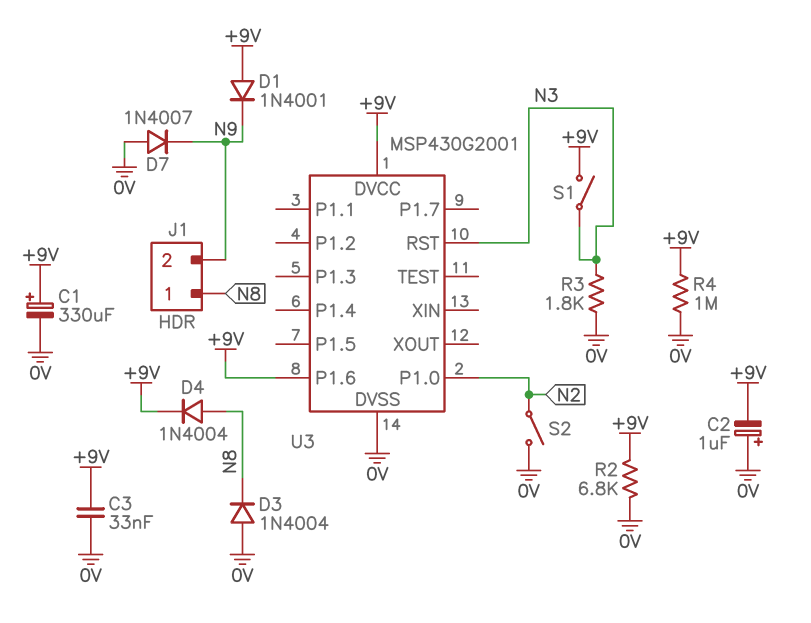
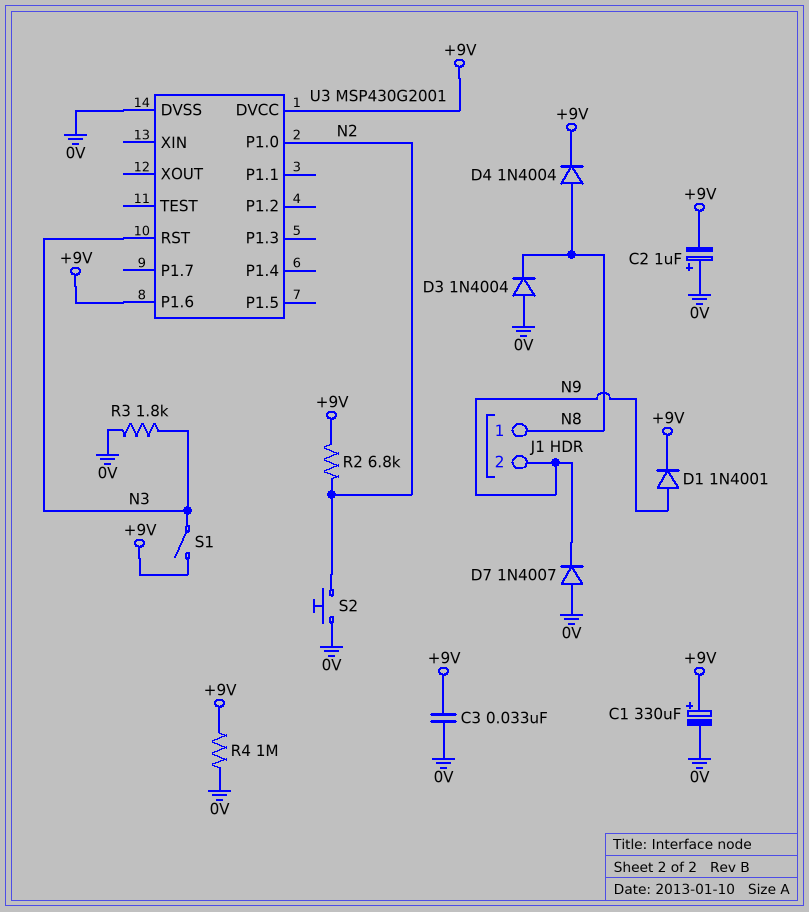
D1: diode 1N4001 (A +9V, K N9) -> diode 1N4001 (A N9, K +9V)
R2: 6.8k (+9V, 0V) -> 6.8k (+9V, N2)
S2: switch (0V, N2) -> button (0V, N2)

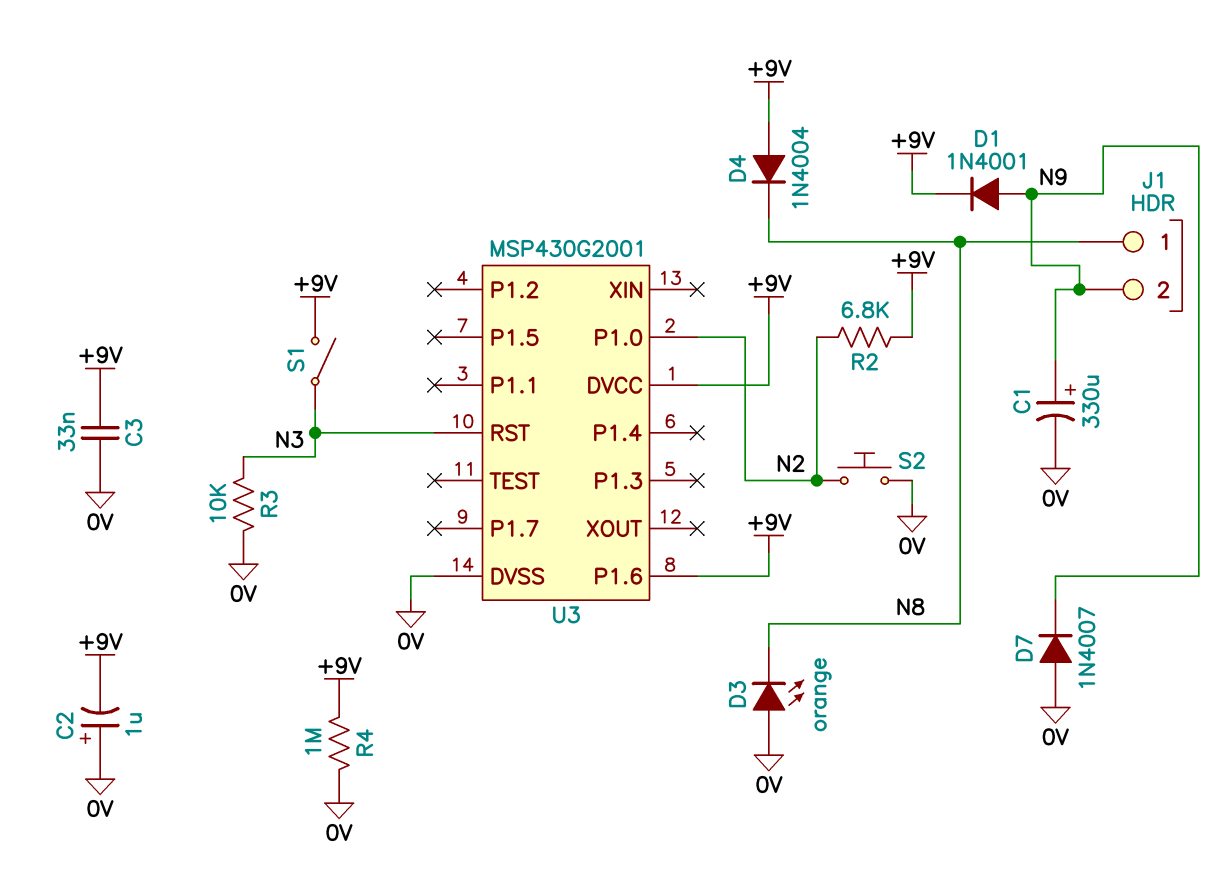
C1: 330uF (plus +9V, minus 0V) -> 330uF (plus N9, minus 0V)
D3: diode 1N4004 (A 0V, K N8) -> LED orange (A 0V, K N8)
D4: diode 1N4004 (A N8, K +9V) -> diode 1N4004 (A +9V, K N8)
R3: 1.8k (0V, N3) -> 10k (0V, N3)

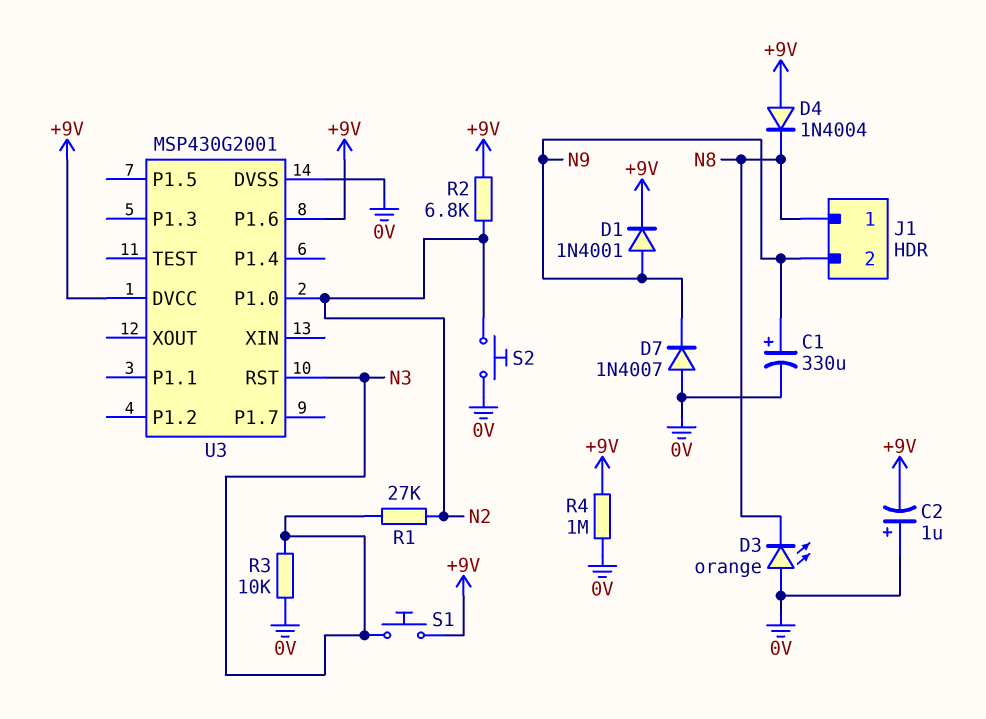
C3: 33nF (+9V, 0V) -> none
R1: none -> 27k (N2, N3)
S1: switch (+9V, N3) -> button (+9V, N3)

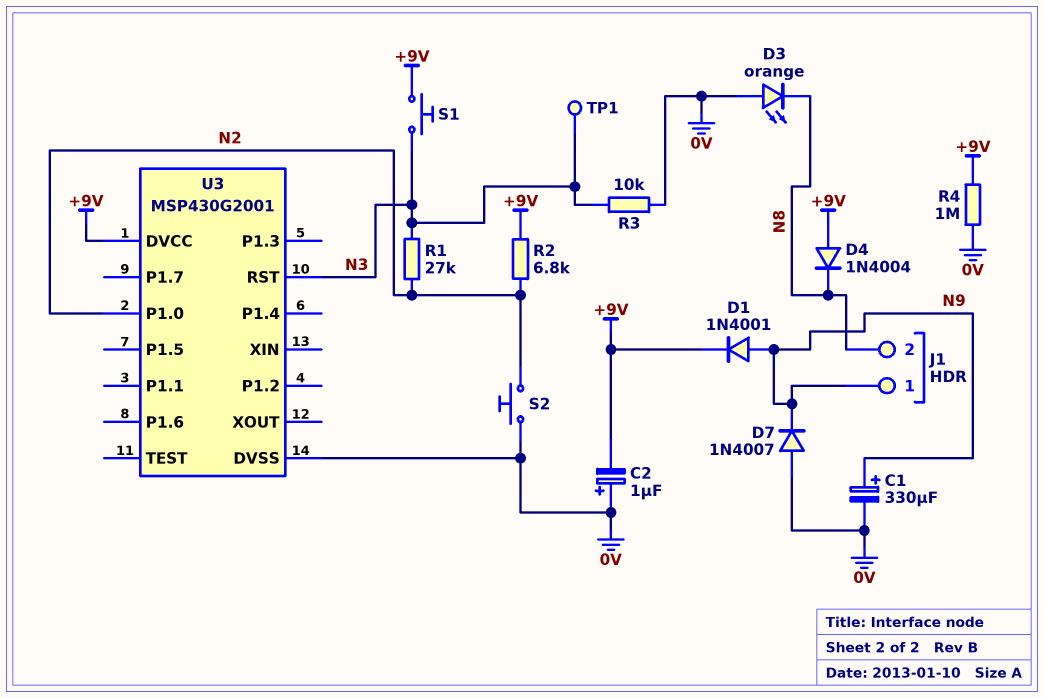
J1 pin 1: N8 -> N9
J1 pin 2: N9 -> N8
TP1: none -> test point (N3)
U3 pin P1.6: +9V -> none

